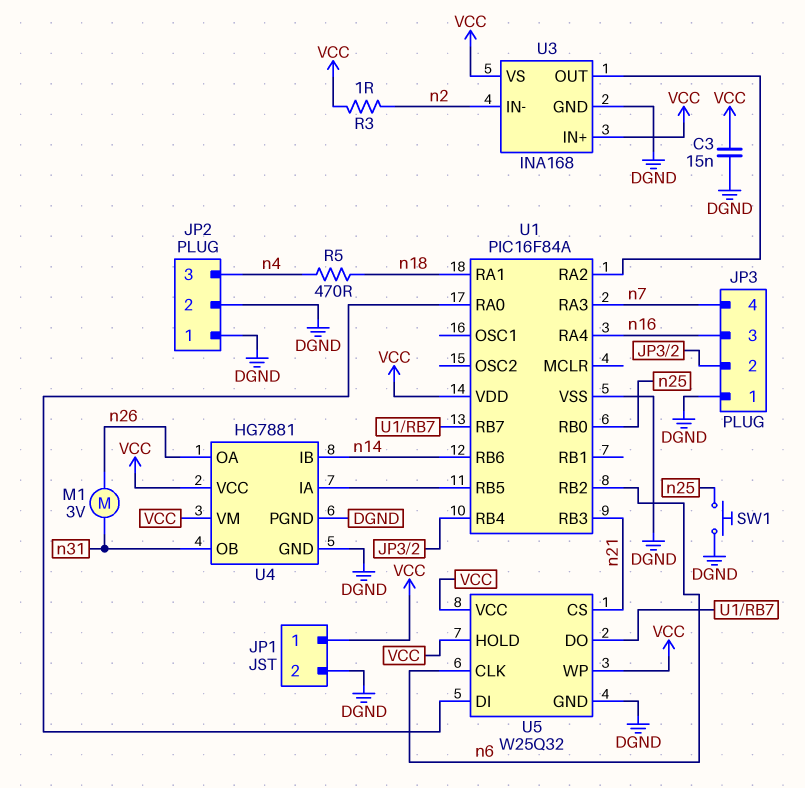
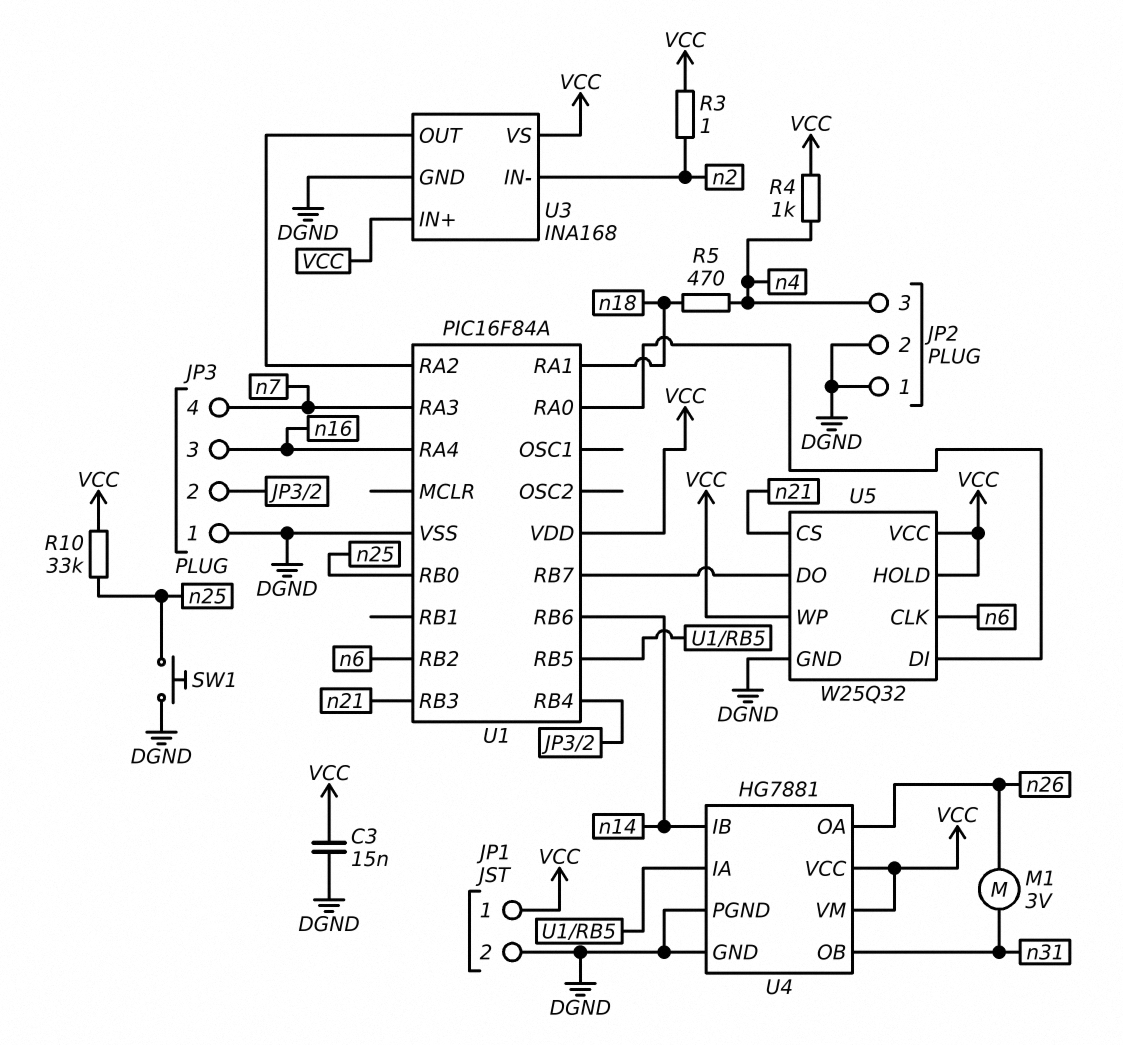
R4: none -> 1k (VCC, n4)
R10: none -> 33k (VCC, n25)

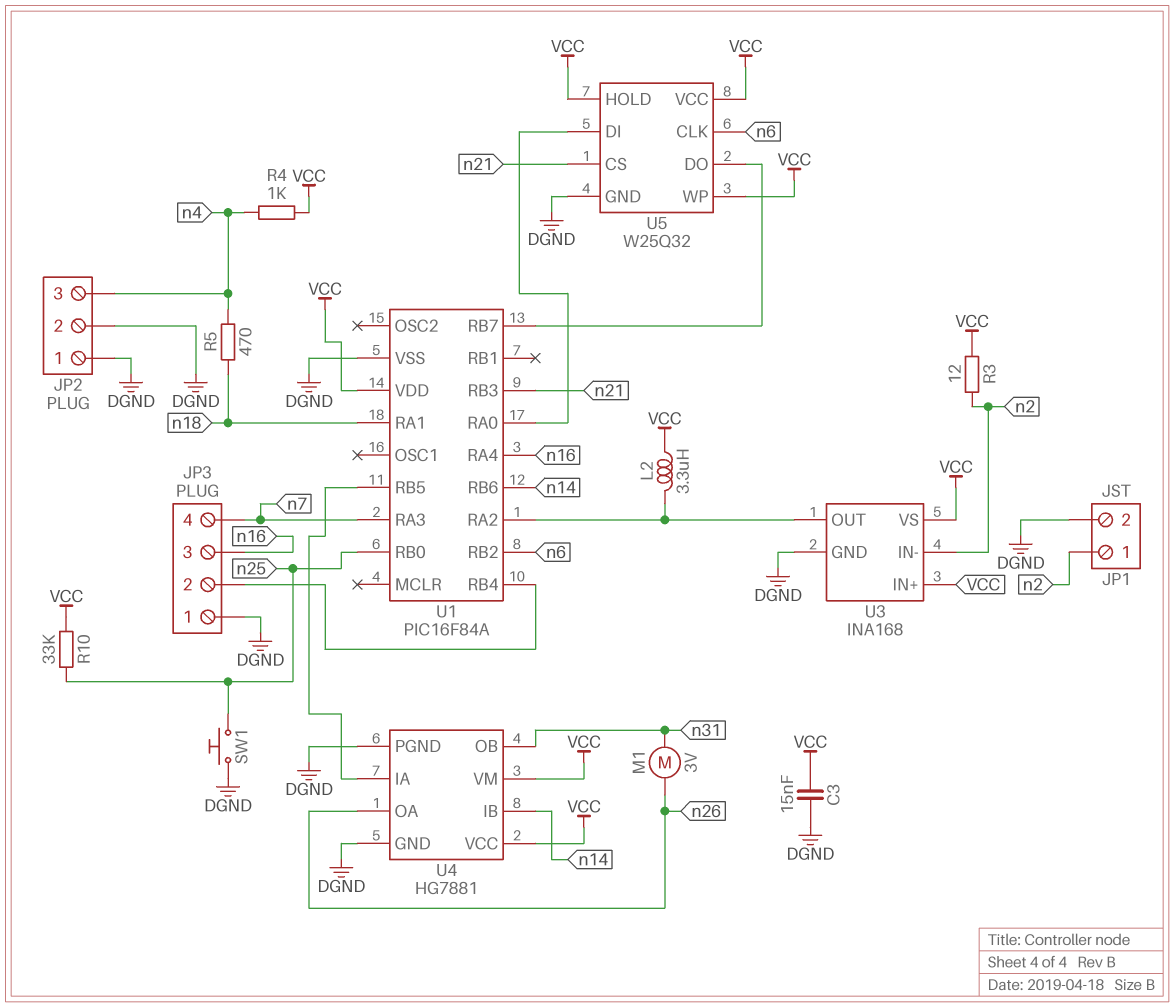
JP1 pin 1: VCC -> n2
L2: none -> 3.3uH (U1/RA2, VCC)
R3: 1 (VCC, n2) -> 12 (VCC, n2)

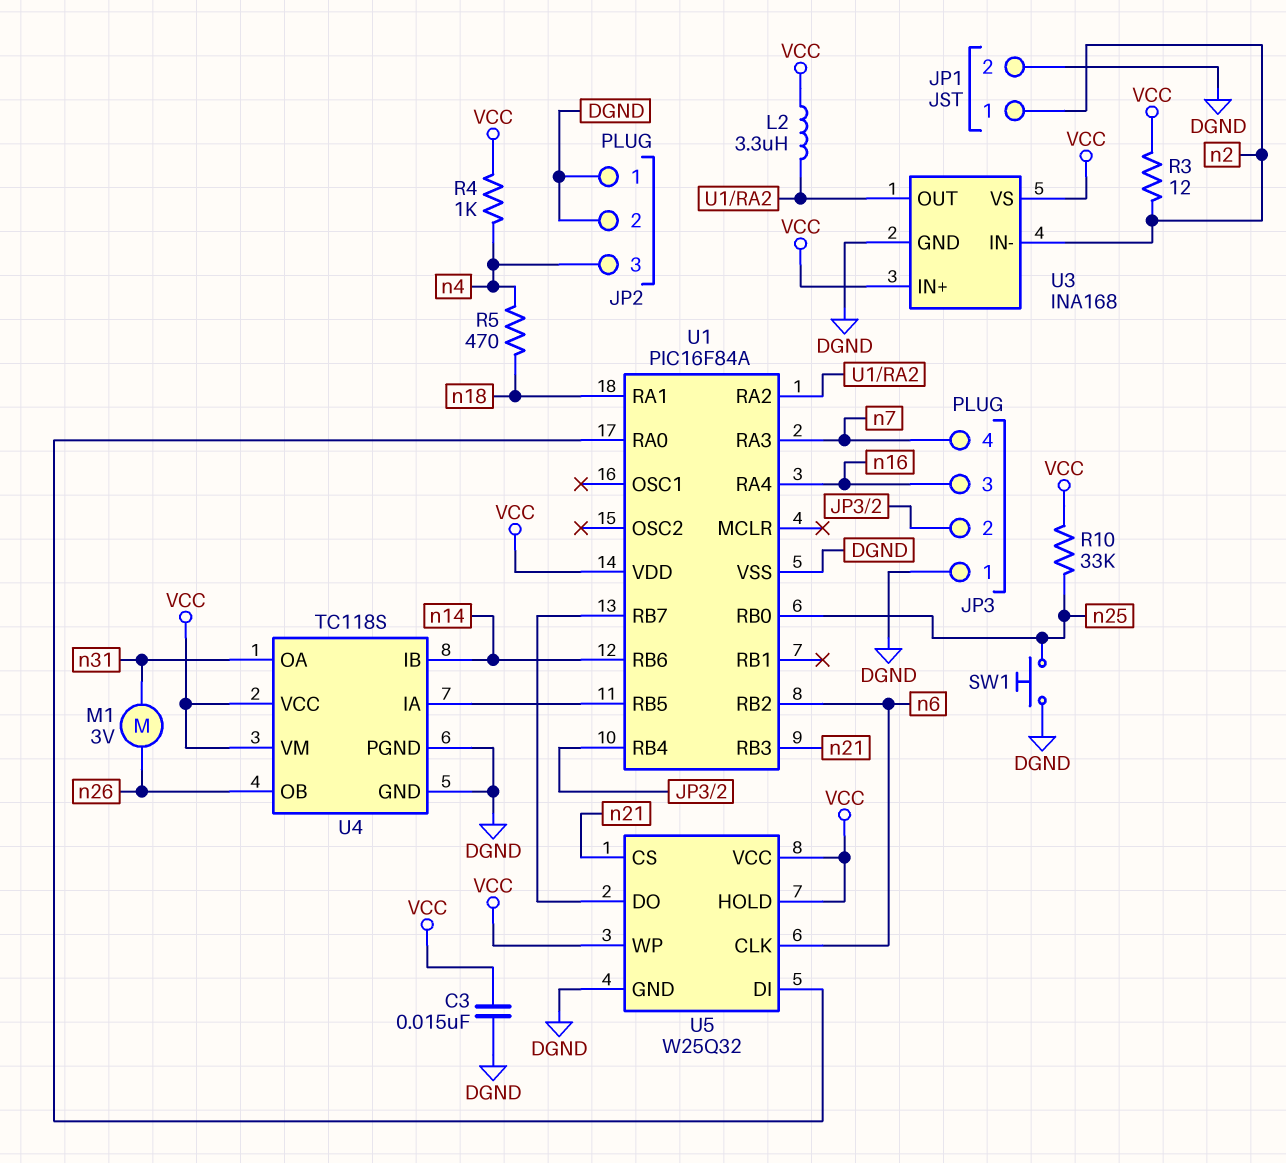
U4: HG7881 -> TC118S
U4 pin OA: n26 -> n31
U4 pin OB: n31 -> n26

